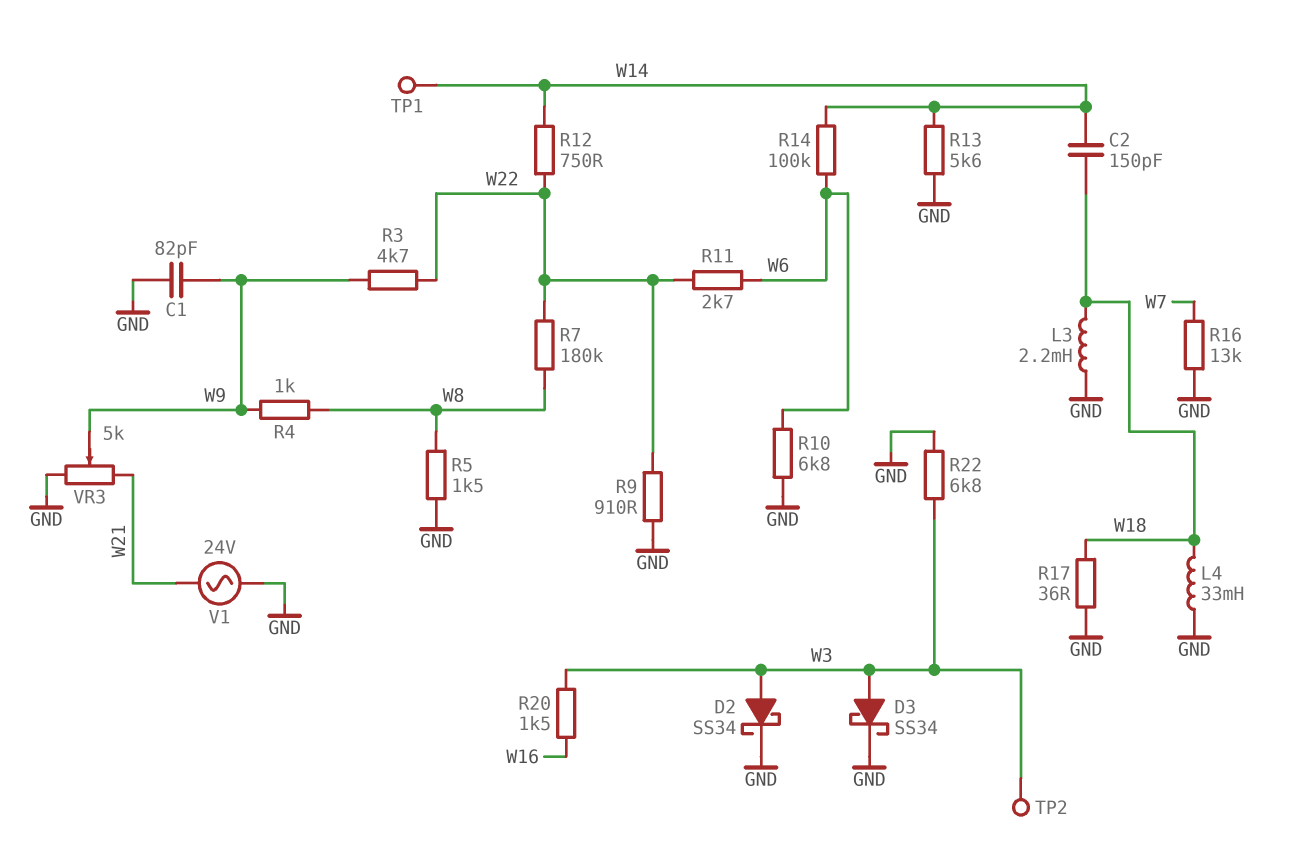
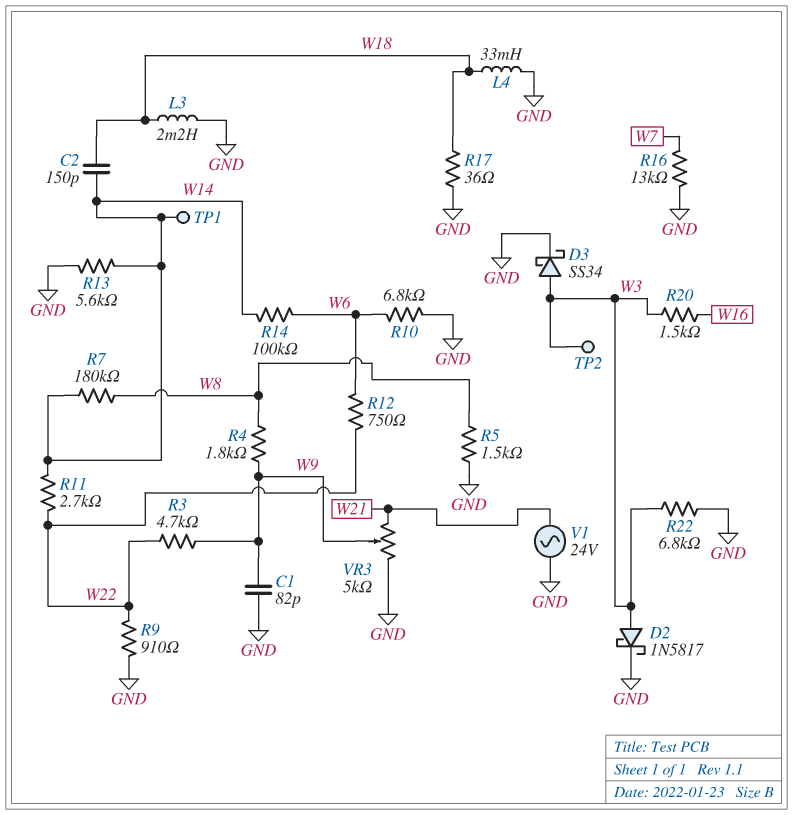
D2: schottky SS34 (A W3, K GND) -> schottky 1N5817 (A W3, K GND)
R4: 1k (W8, W9) -> 1.8k (W8, W9)
R7: 180k (W8, W22) -> 180k (W8, W14)
R11: 2.7k (W6, W22) -> 2.7k (W14, W22)
R12: 750 (W14, W22) -> 750 (W6, W22)

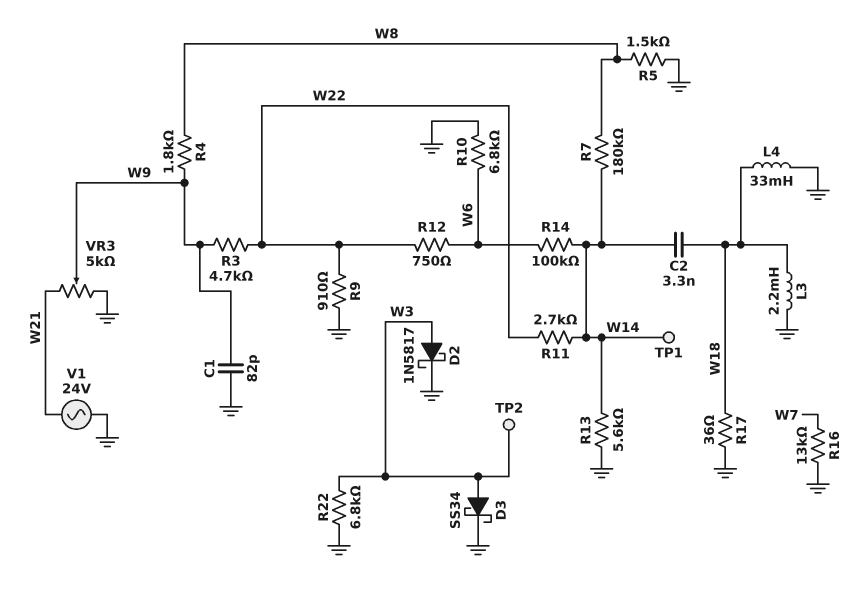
C2: 150pF (W14, W18) -> 3.3nF (W14, W18)
R20: 1.5k (W3, W16) -> none

